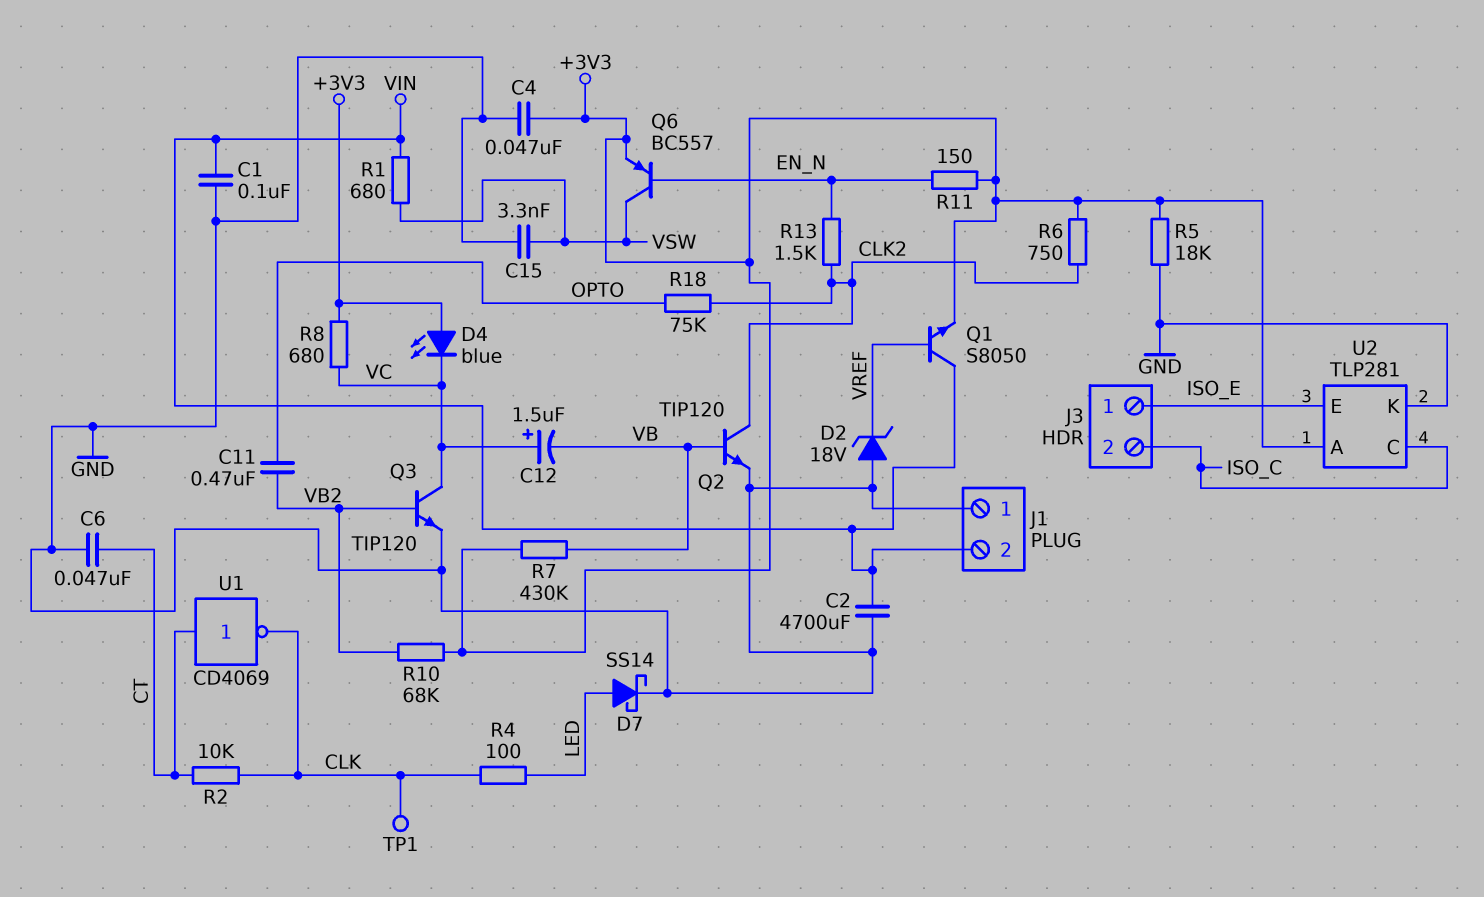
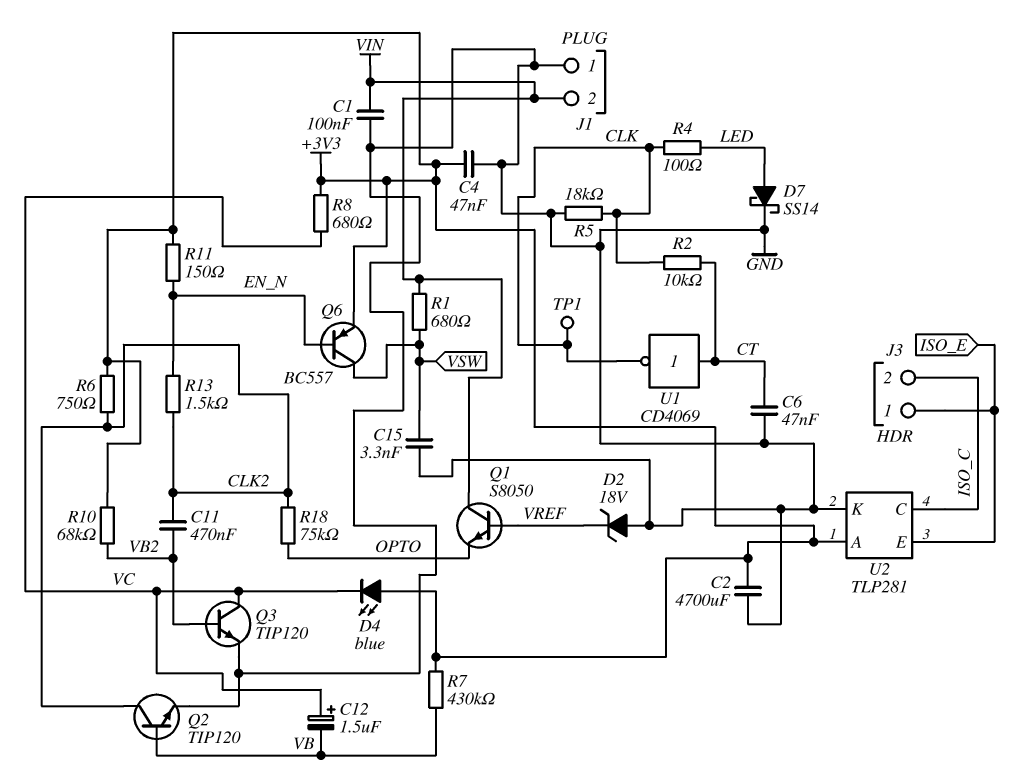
C2: 4700uF (GND, VIN) -> 4700uF (+3V3, GND)
C11: 470nF (OPTO, VB2) -> 470nF (CLK2, VB2)
Q1: NPN S8050 (B VREF, C VIN, E +3V3) -> NPN S8050 (B VREF, C VIN, E OPTO)
R5: 18k (+3V3, GND) -> 18k (CLK, GND)

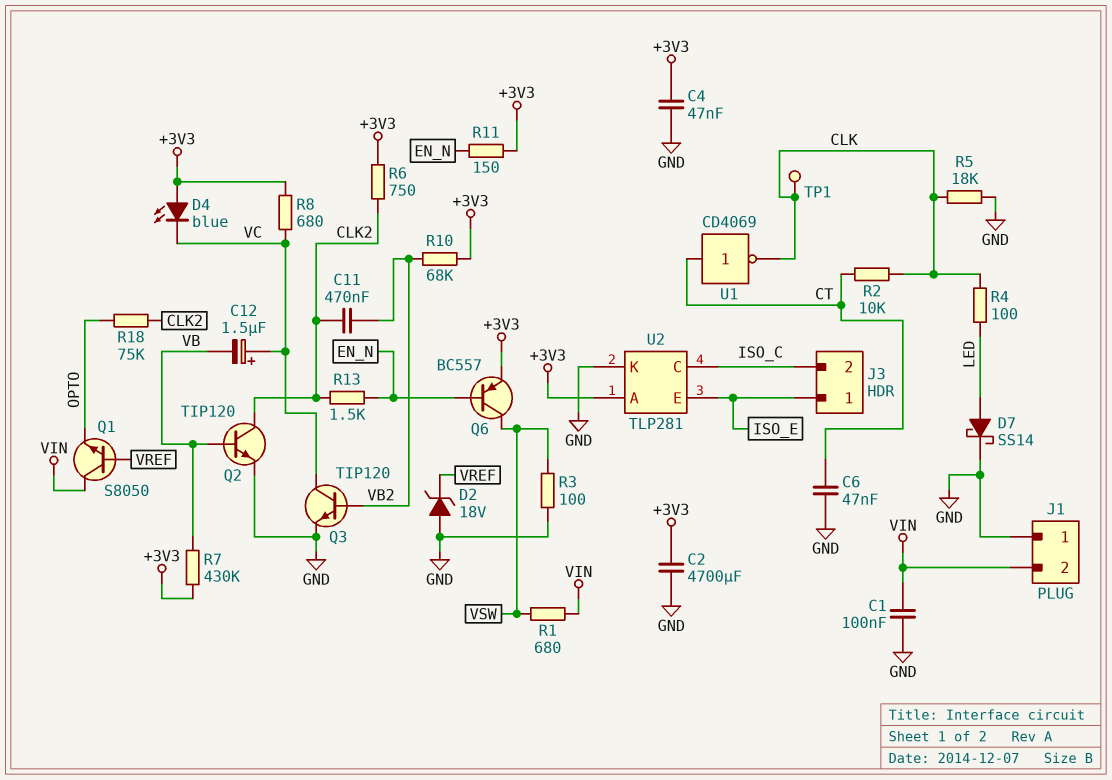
C15: 3.3nF (GND, VSW) -> none
R3: none -> 100 (GND, VSW)

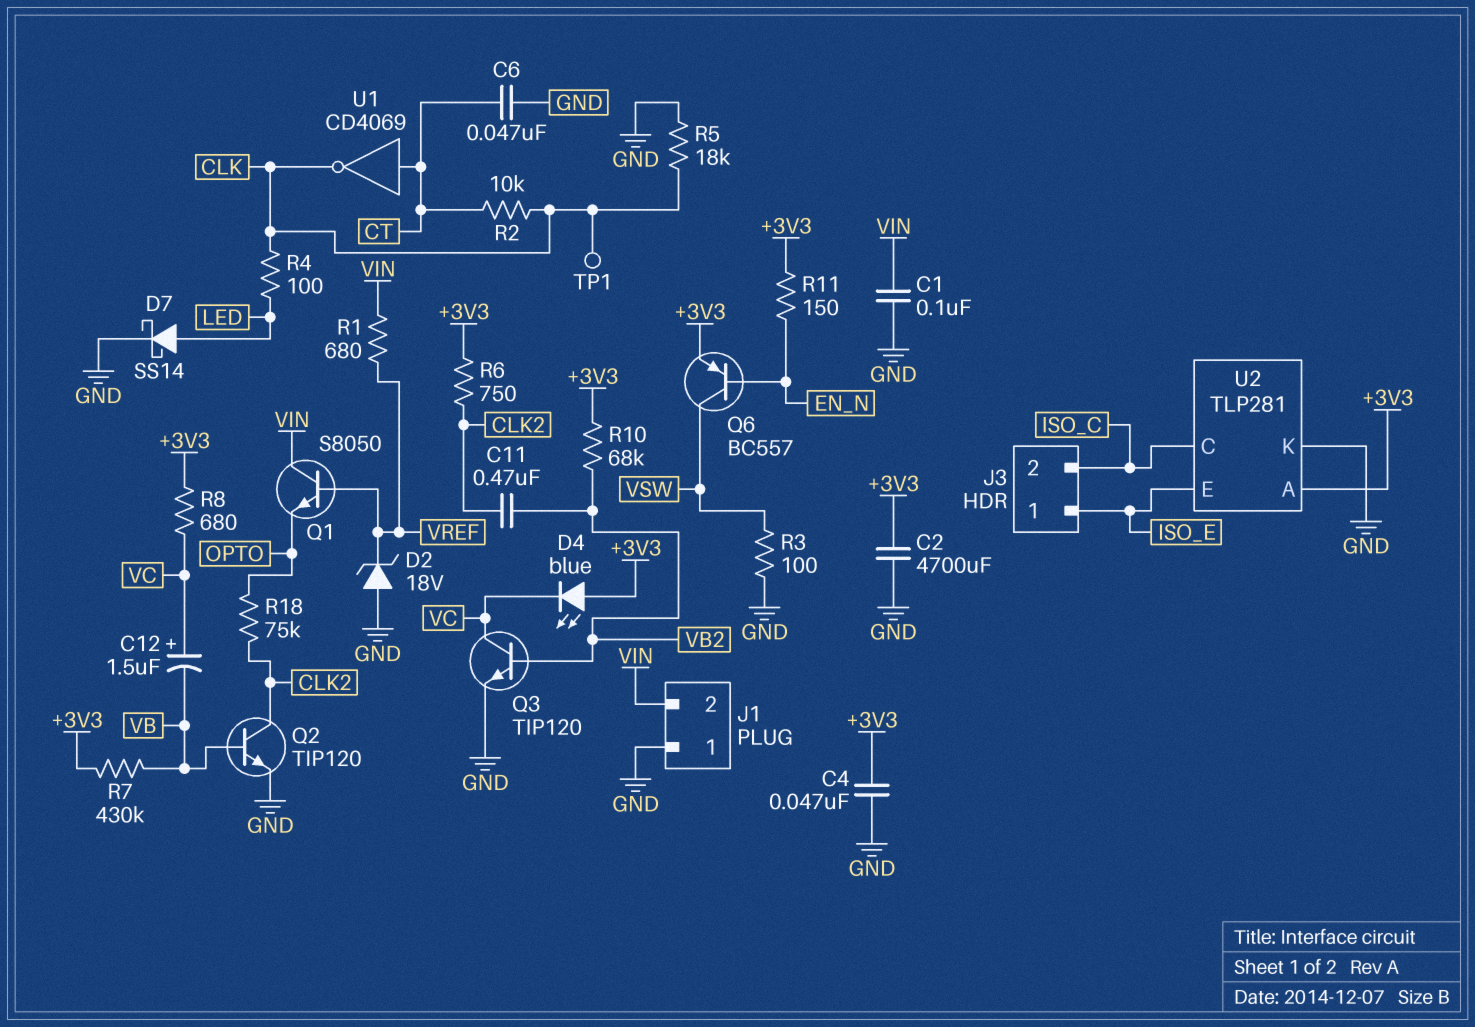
R1: 680 (VIN, VSW) -> 680 (VIN, VREF)
R13: 1.5k (CLK2, EN_N) -> none

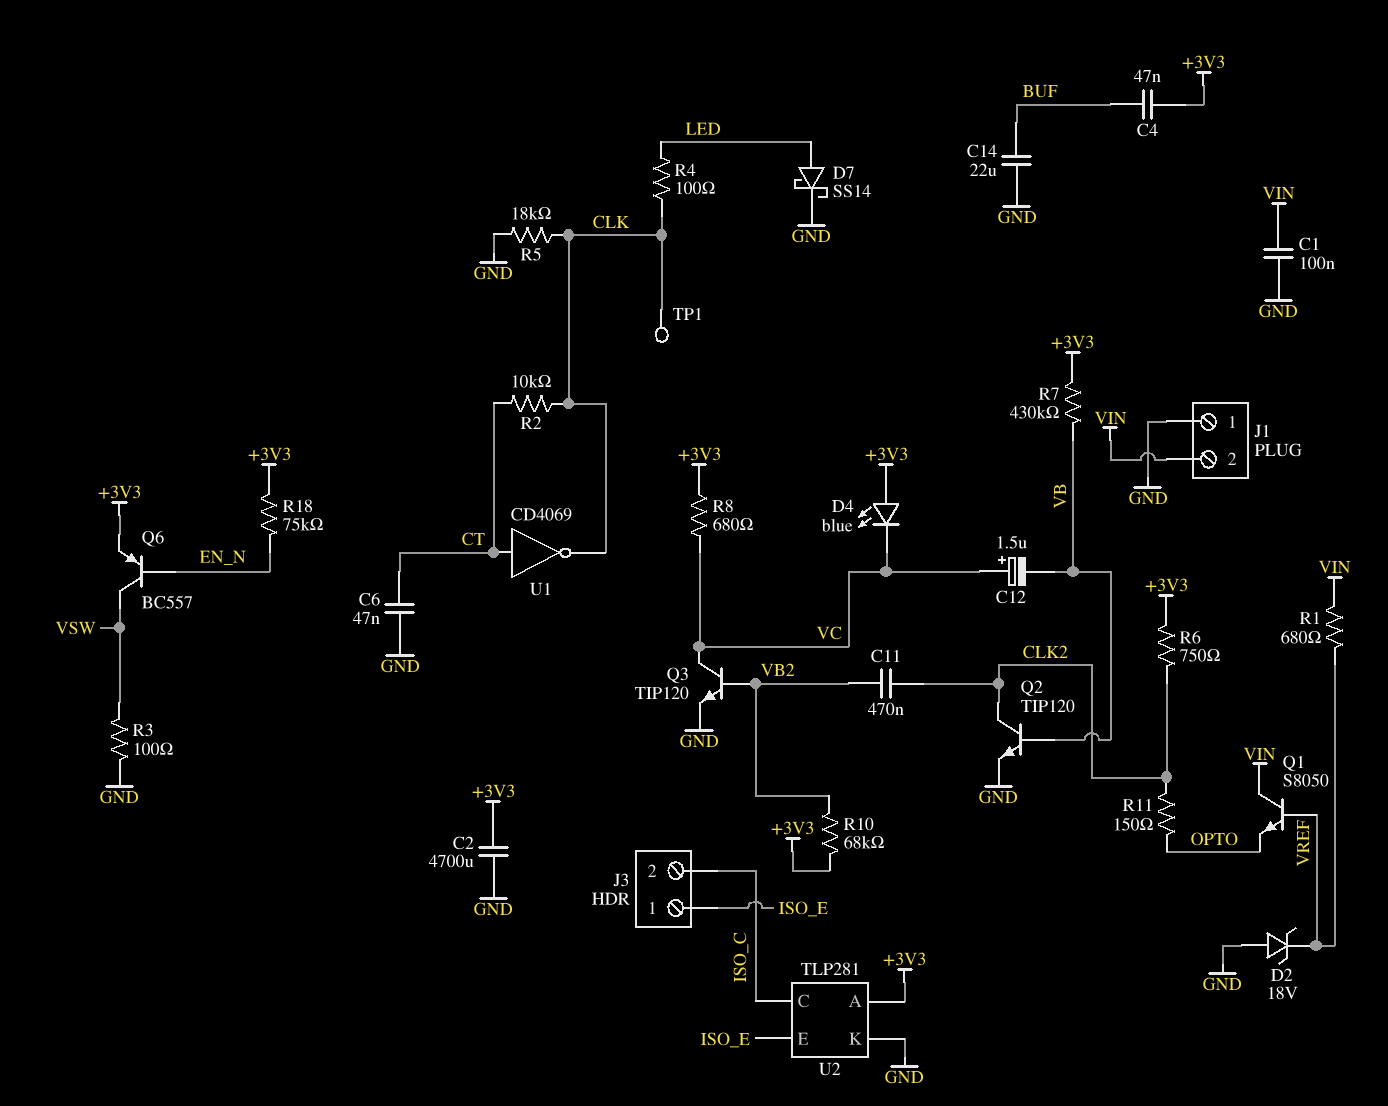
C4: 47nF (+3V3, GND) -> 47nF (+3V3, BUF)
C14: none -> 22uF (BUF, GND)
R11: 150 (+3V3, EN_N) -> 150 (CLK2, OPTO)
R18: 75k (CLK2, OPTO) -> 75k (+3V3, EN_N)

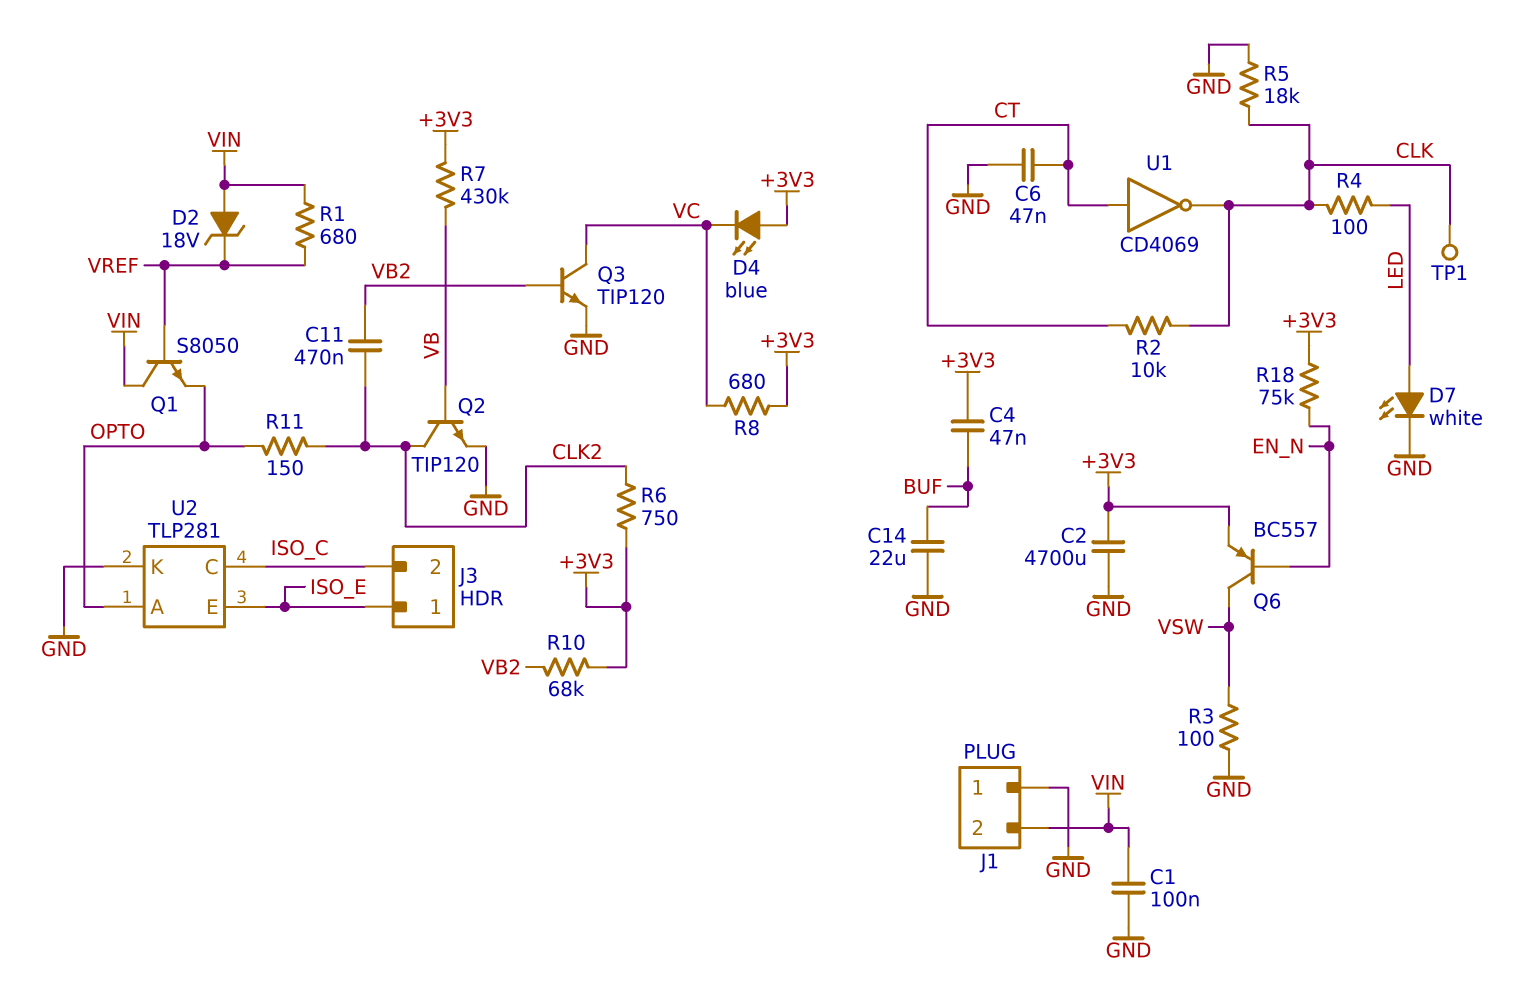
C12: 1.5uF (plus VC, minus VB) -> none
D2: zener 18V (A GND, K VREF) -> zener 18V (A VIN, K VREF)
D7: schottky SS14 (A LED, K GND) -> LED white (A LED, K GND)
U2 pin A: +3V3 -> OPTO

